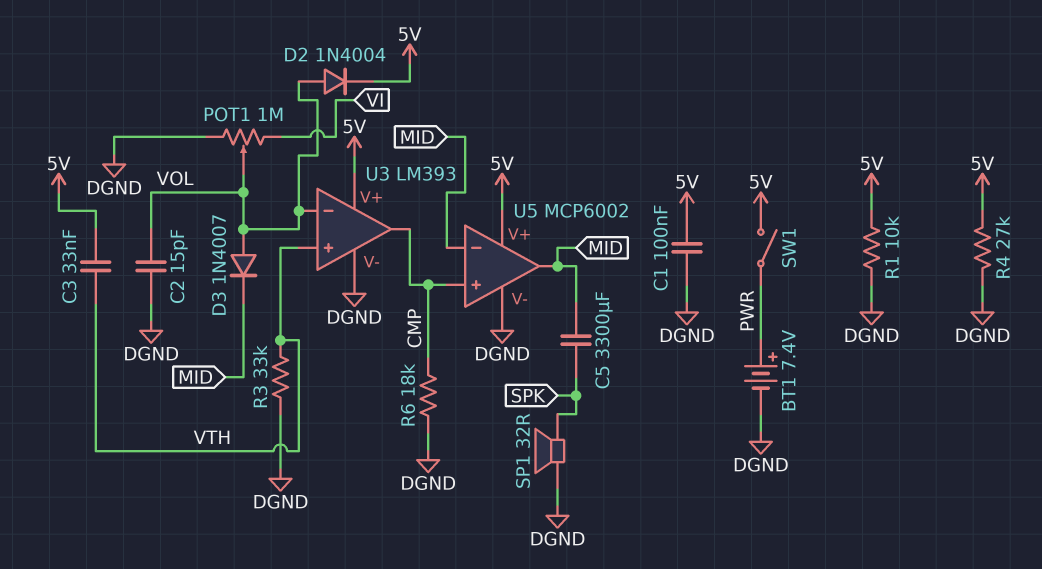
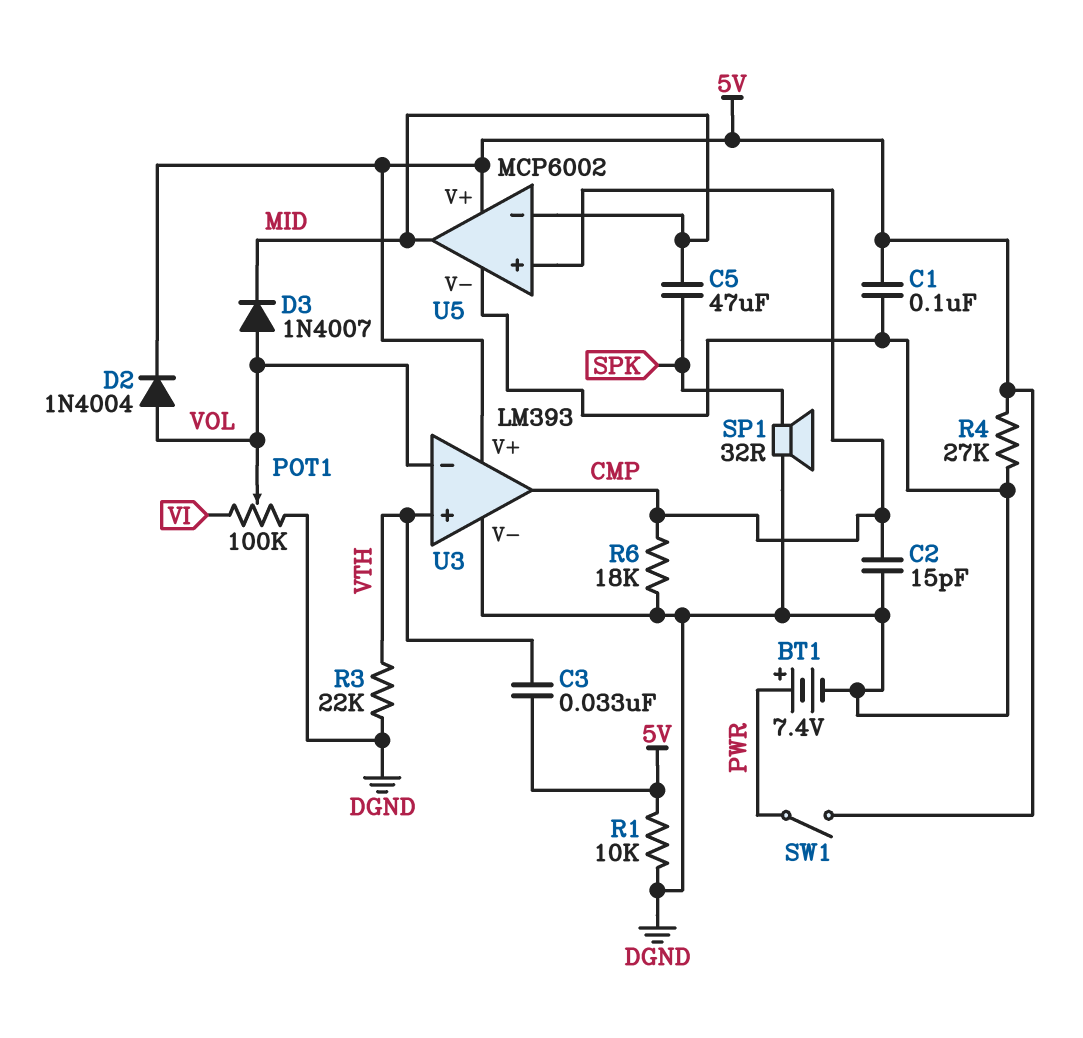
C2: 15pF (DGND, VOL) -> 15pF (CMP, DGND)
C5: 3300uF (MID, SPK) -> 47uF (MID, SPK)
POT1: 1M (DGND, VI, wiper VOL) -> 100k (DGND, VI, wiper VOL)
R3: 33k (DGND, VTH) -> 22k (DGND, VTH)

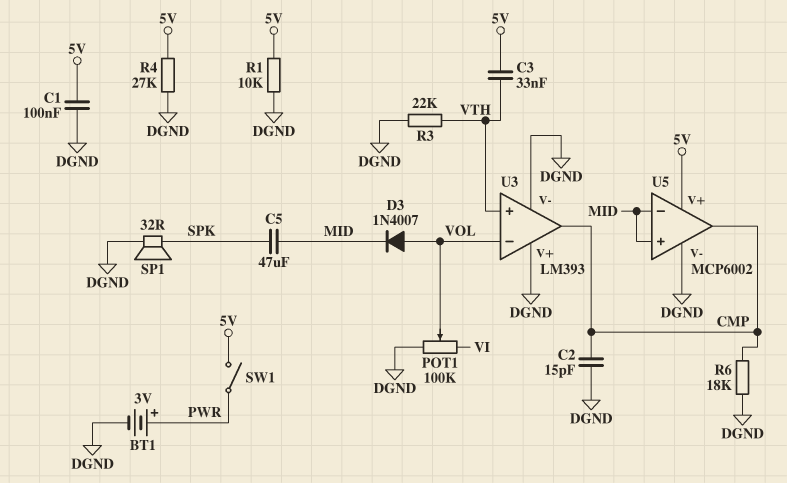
BT1: 7.4V (plus PWR, minus DGND) -> 3V (plus PWR, minus DGND)
D2: diode 1N4004 (A VOL, K 5V) -> none
U3 pin V+: 5V -> DGND
U5 pin in+: CMP -> MID
U5 pin out: MID -> CMP

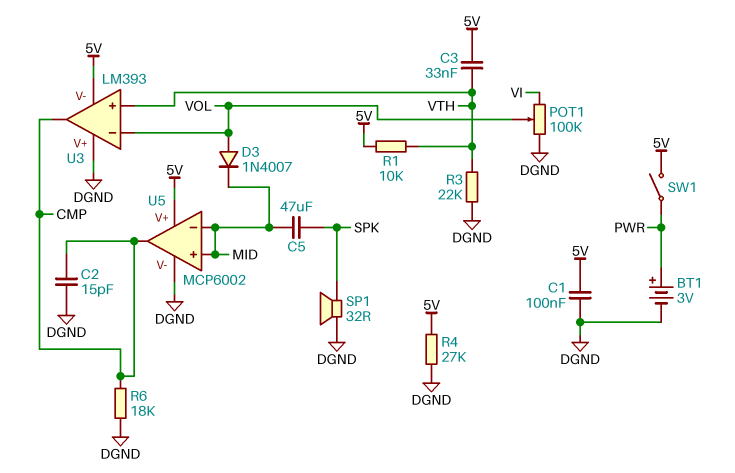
R1: 10k (5V, DGND) -> 10k (5V, VTH)
U3 pin V-: DGND -> 5V

